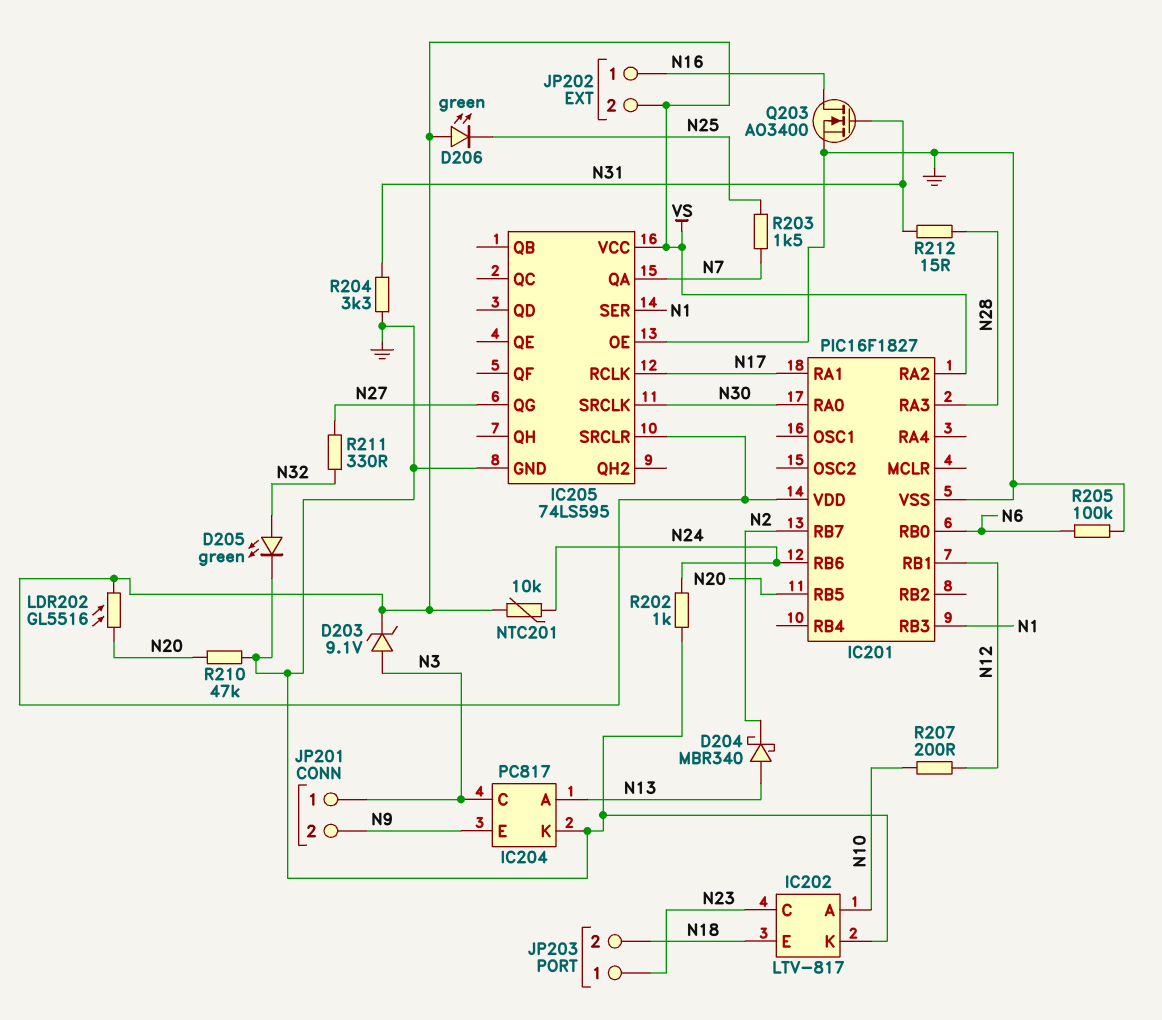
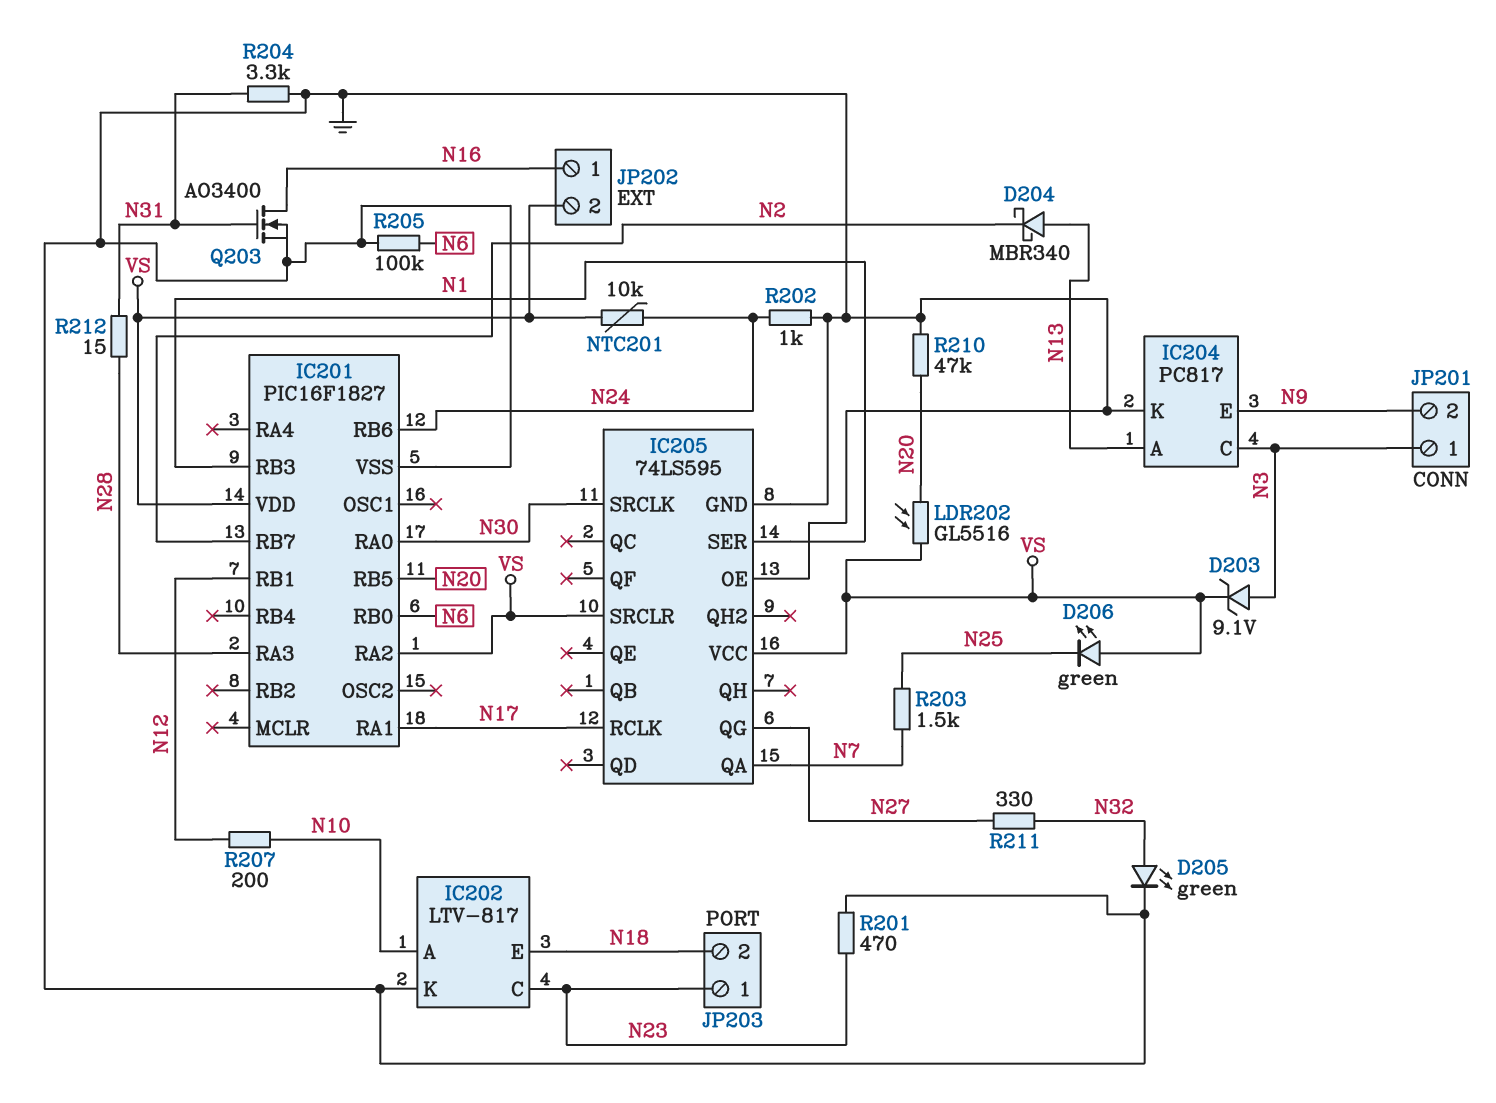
R201: none -> 470 (GND, N23)

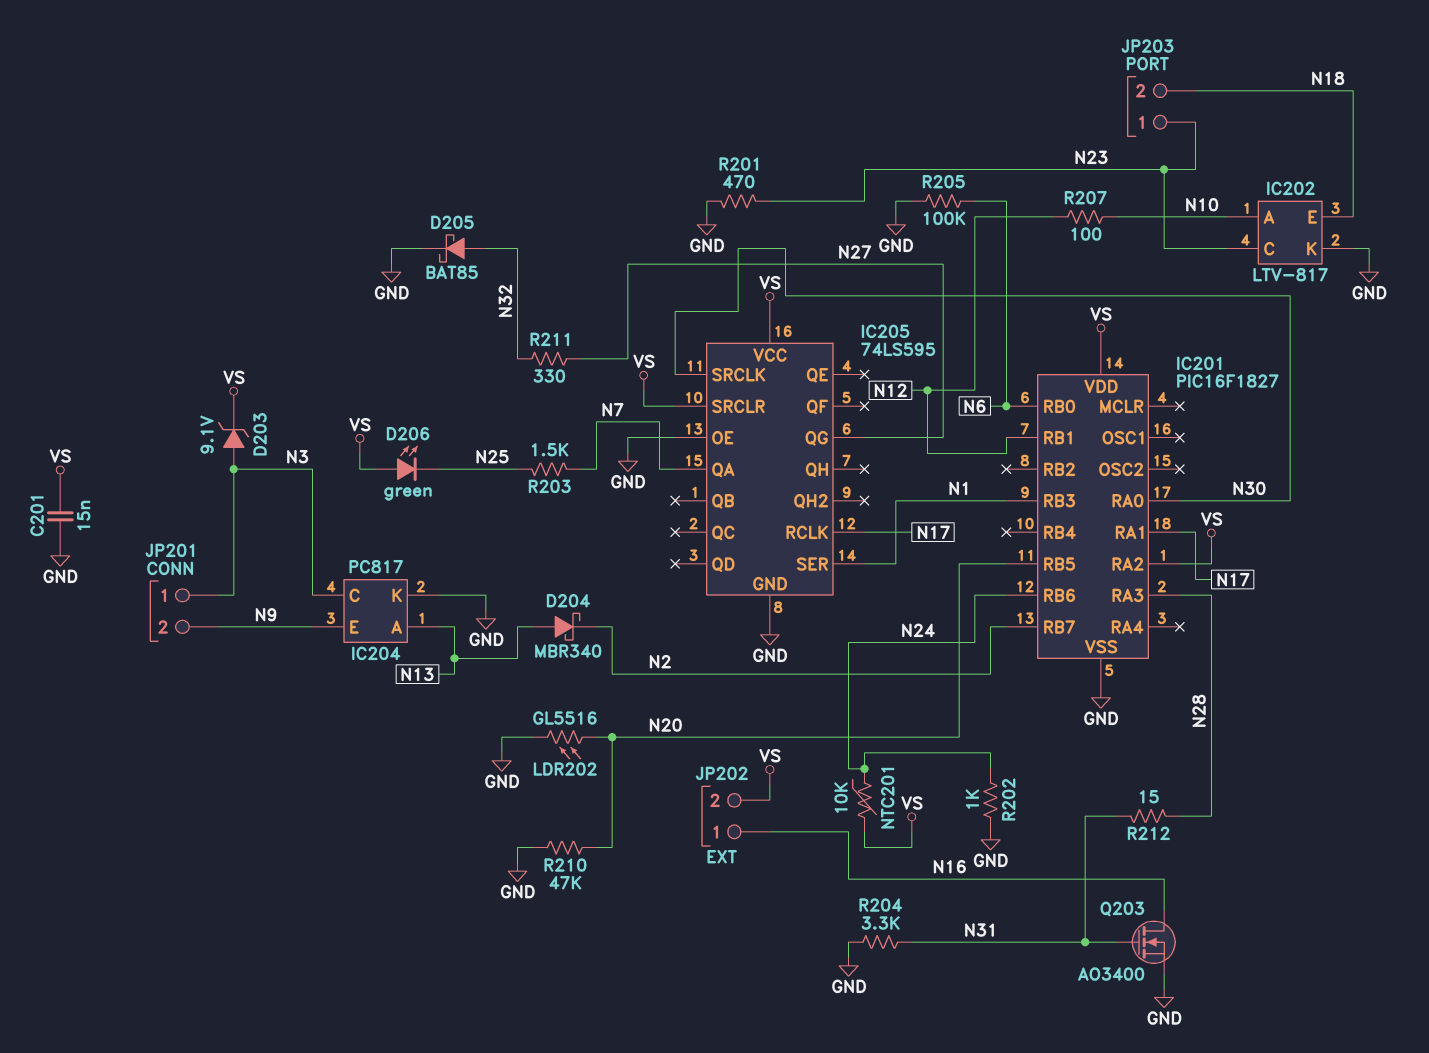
C201: none -> 15nF (GND, VS)
D205: LED green (A N32, K GND) -> schottky BAT85 (A N32, K GND)
LDR202: GL5516 (N20, VS) -> GL5516 (GND, N20)
R207: 200 (N10, N12) -> 100 (N10, N12)

